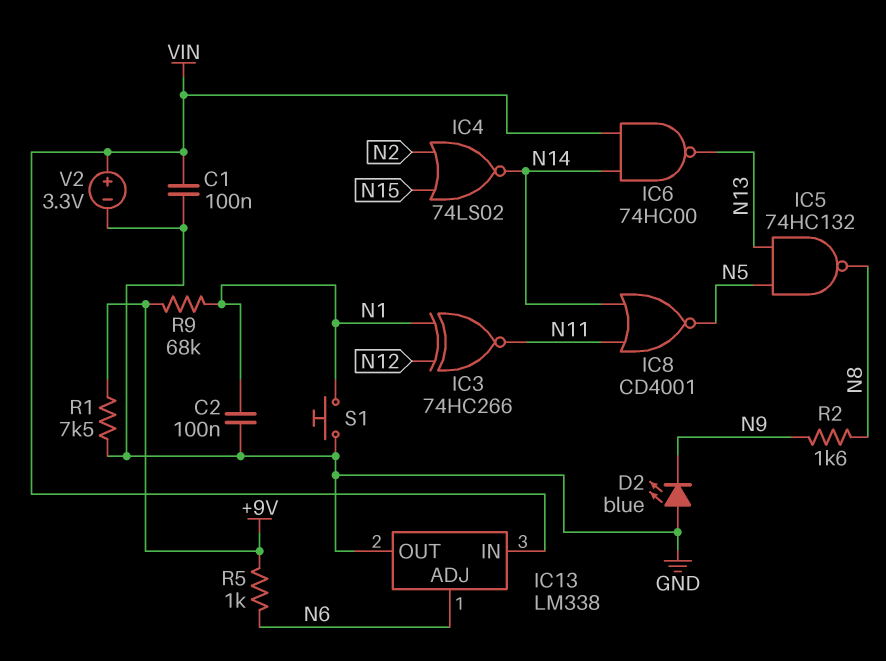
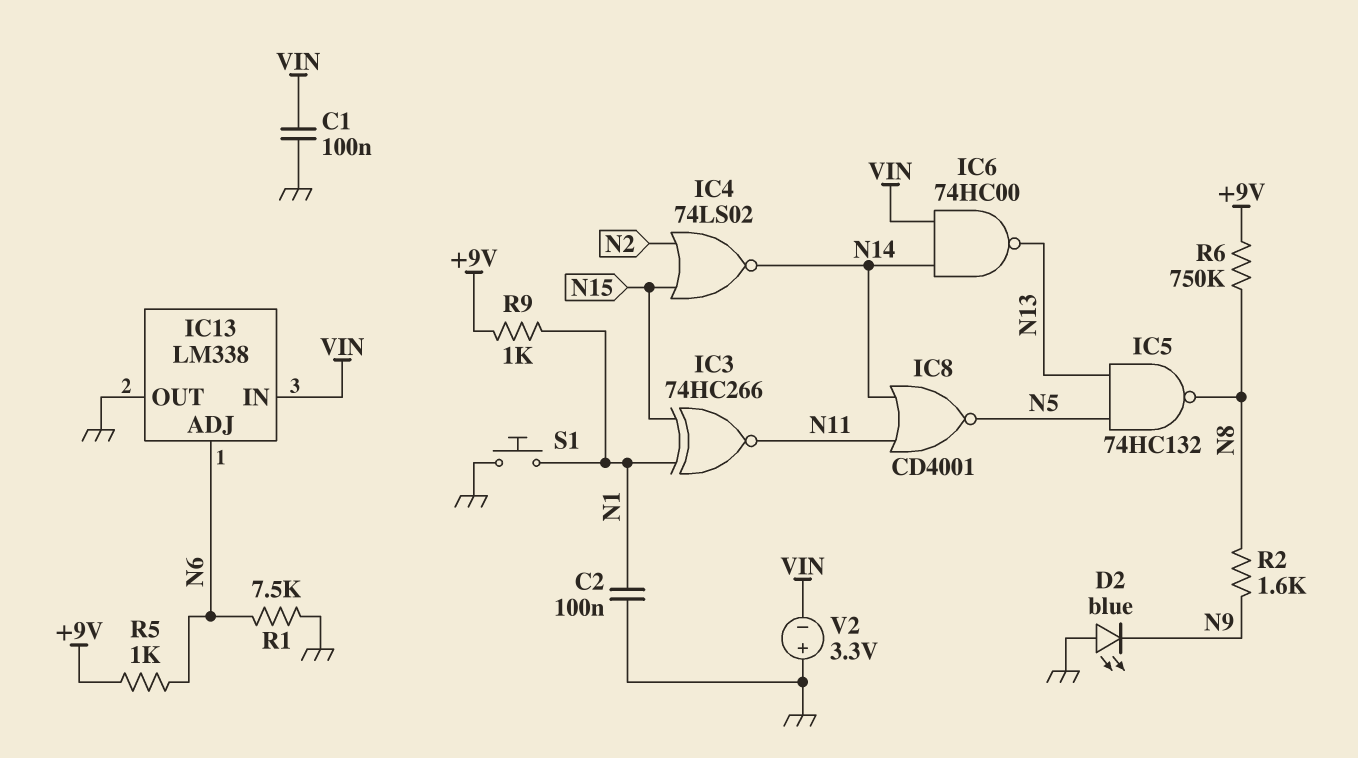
IC3: XNOR 74HC266 (in N1, in N12, out N11) -> XNOR 74HC266 (in N1, in N15, out N11)
R1: 7.5k (+9V, GND) -> 7.5k (GND, N6)
R6: none -> 750k (+9V, N8)
R9: 68k (+9V, N1) -> 1k (+9V, N1)
V2: 3.3V (plus VIN, minus GND) -> 3.3V (plus GND, minus VIN)

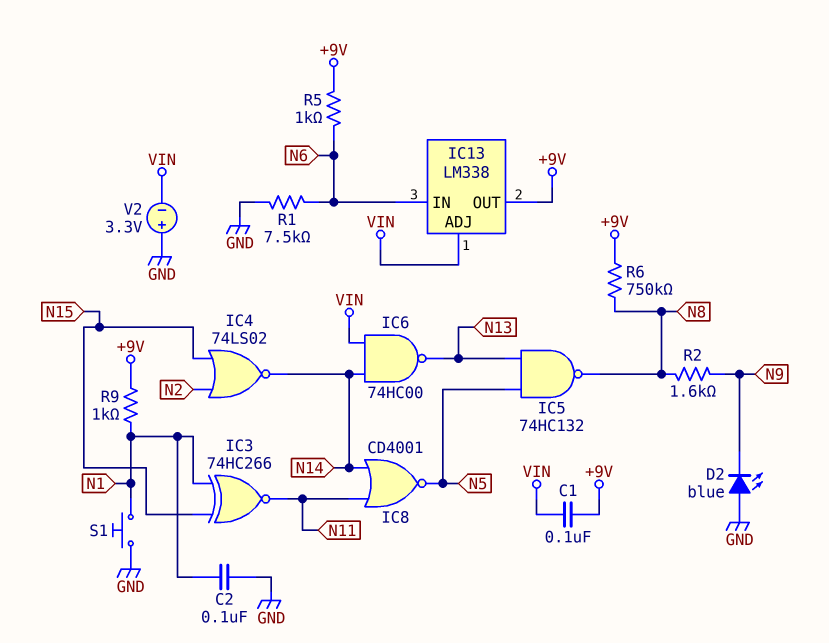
C1: 100nF (GND, VIN) -> 100nF (+9V, VIN)
IC13 pin ADJ: N6 -> VIN
IC13 pin IN: VIN -> N6
IC13 pin OUT: GND -> +9V

